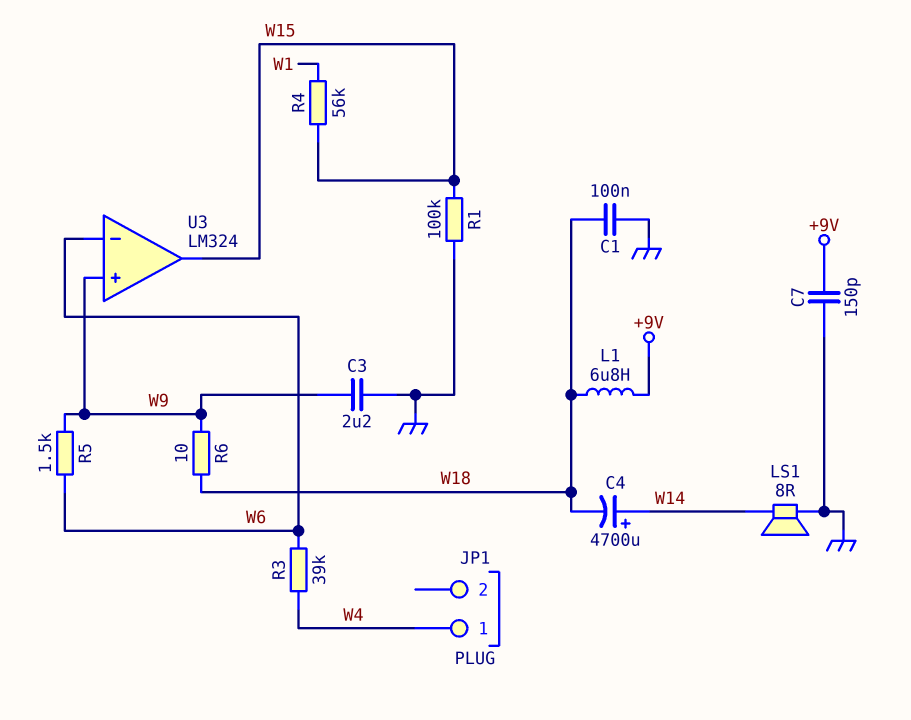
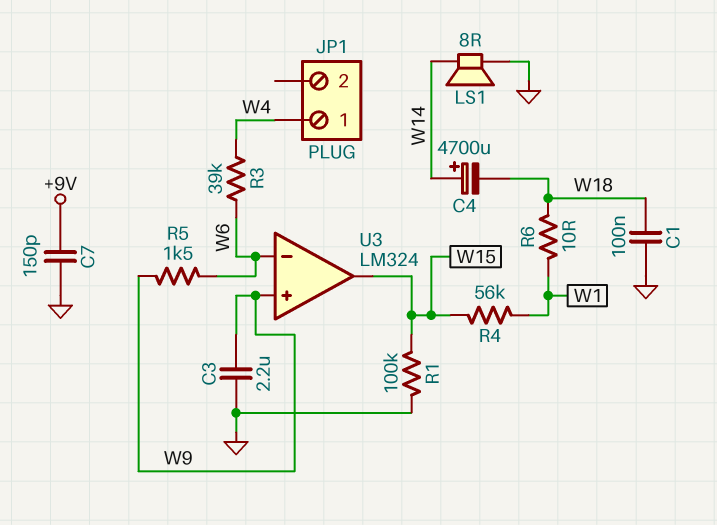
L1: 6.8uH (+9V, W18) -> none
R6: 10 (W9, W18) -> 10 (W1, W18)

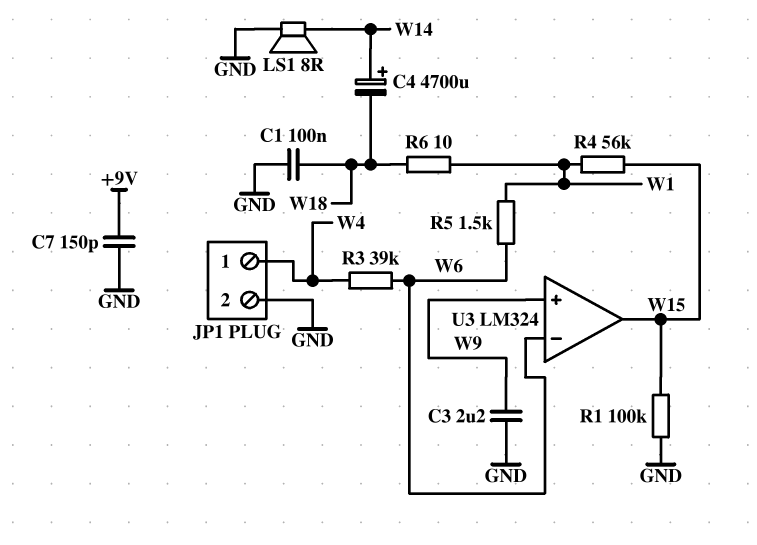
JP1 pin 2: none -> GND
R5: 1.5k (W6, W9) -> 1.5k (W1, W6)

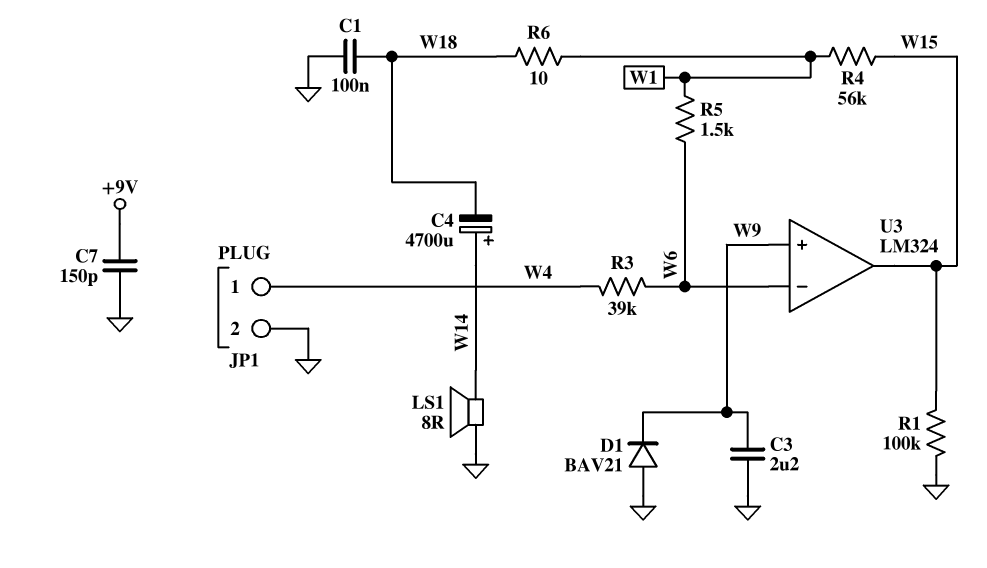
D1: none -> diode BAV21 (A GND, K W9)

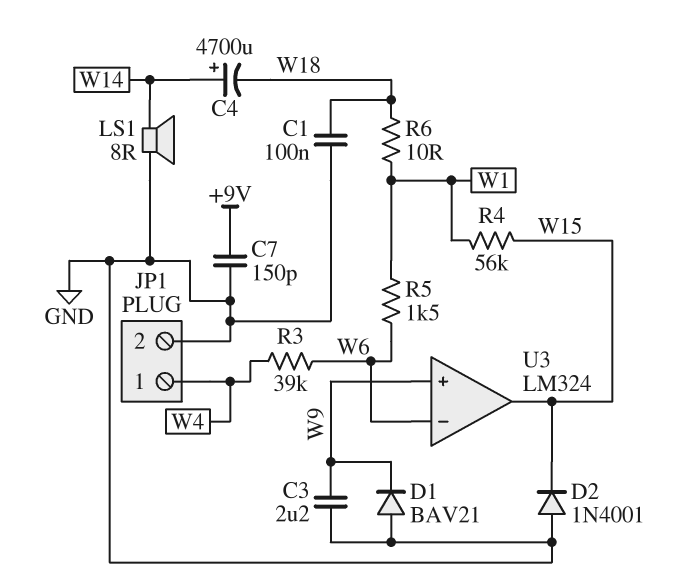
D2: none -> diode 1N4001 (A GND, K W15)
R1: 100k (GND, W15) -> none

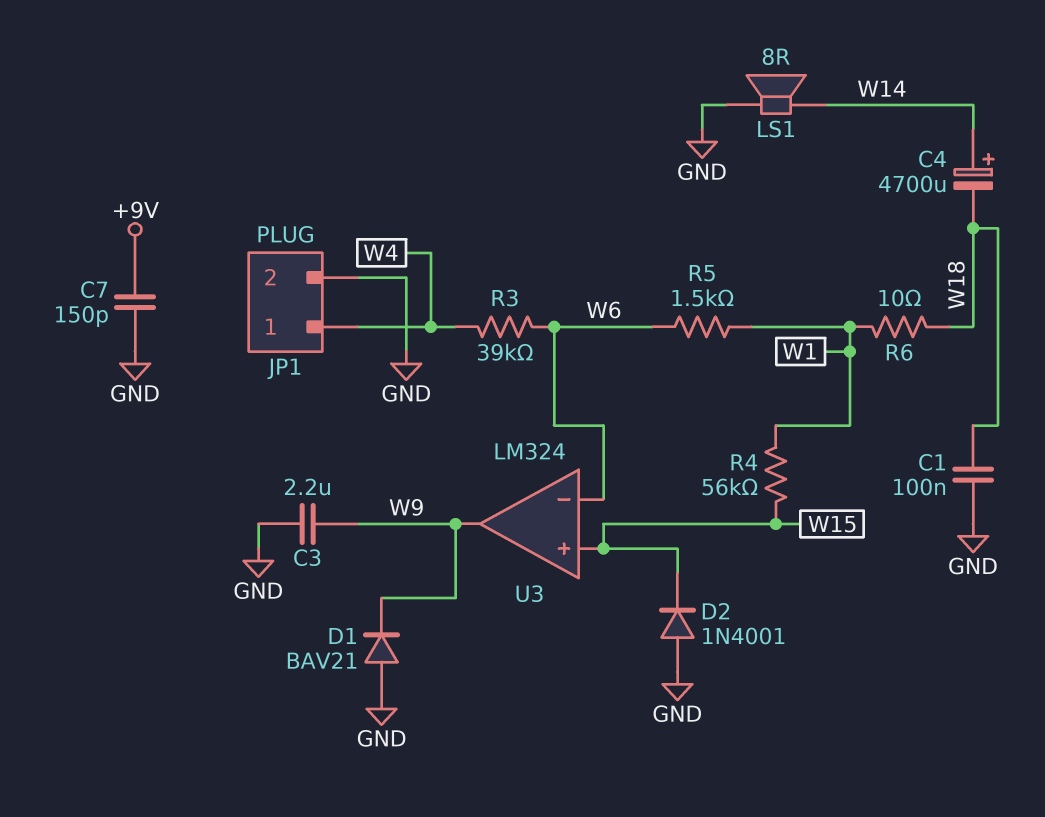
U3 pin in+: W9 -> W15
U3 pin out: W15 -> W9

